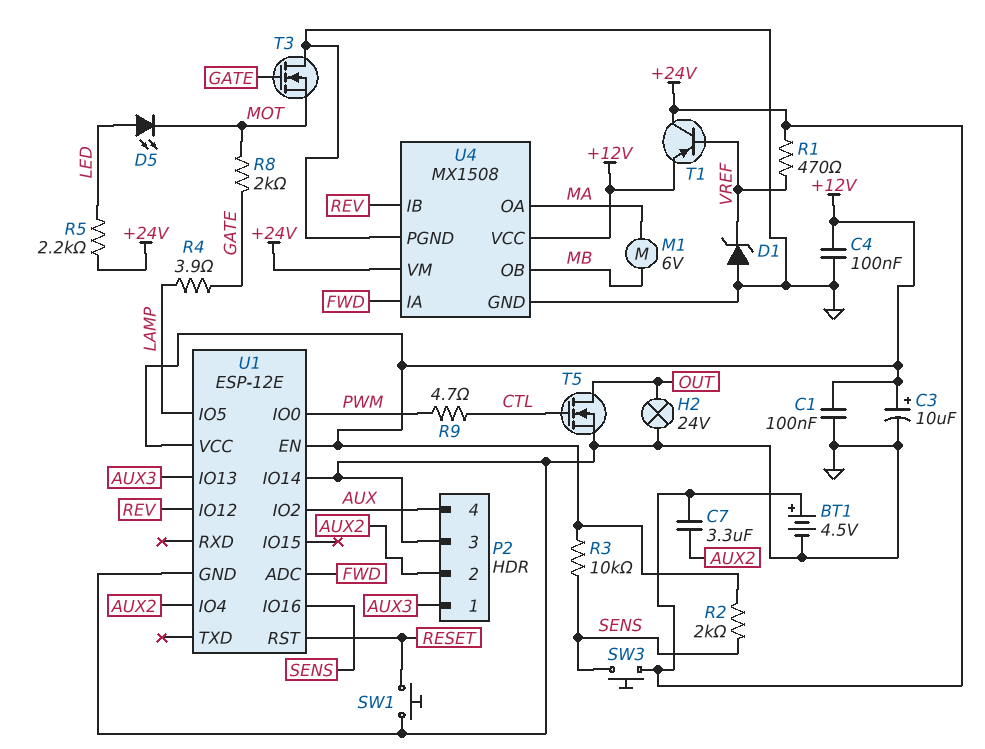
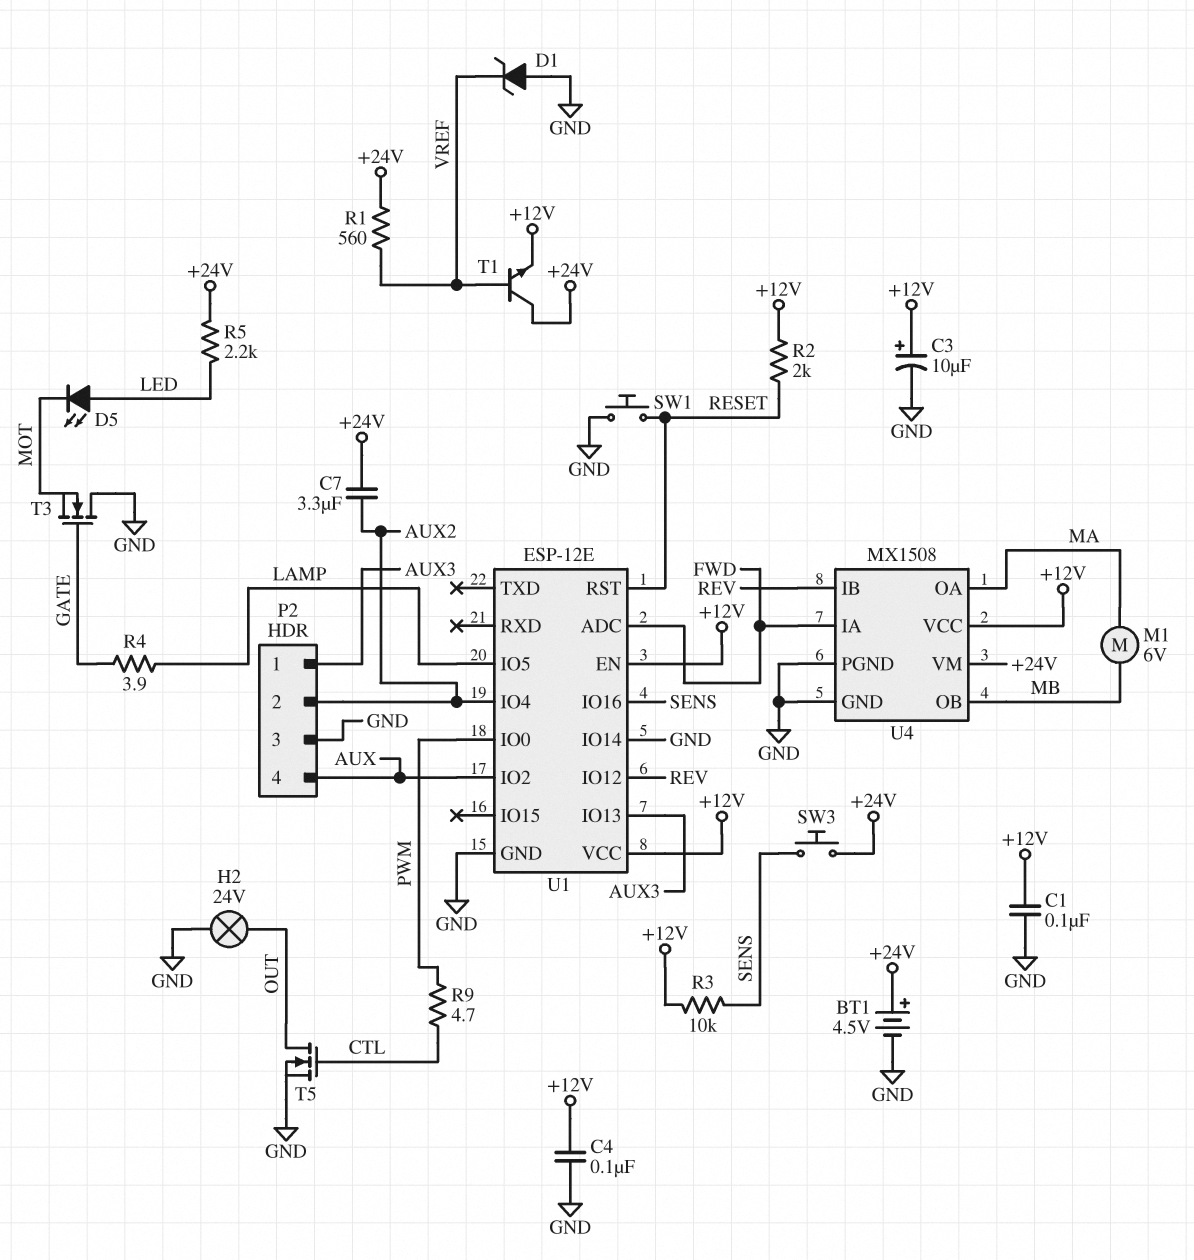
R1: 470 (+24V, VREF) -> 560 (+24V, VREF)
R2: 2k (+12V, SENS) -> 2k (+12V, RESET)
R8: 2k (GATE, MOT) -> none
T1: PNP (B VREF, C +24V, E +12V) -> NPN (B VREF, C +24V, E +12V)

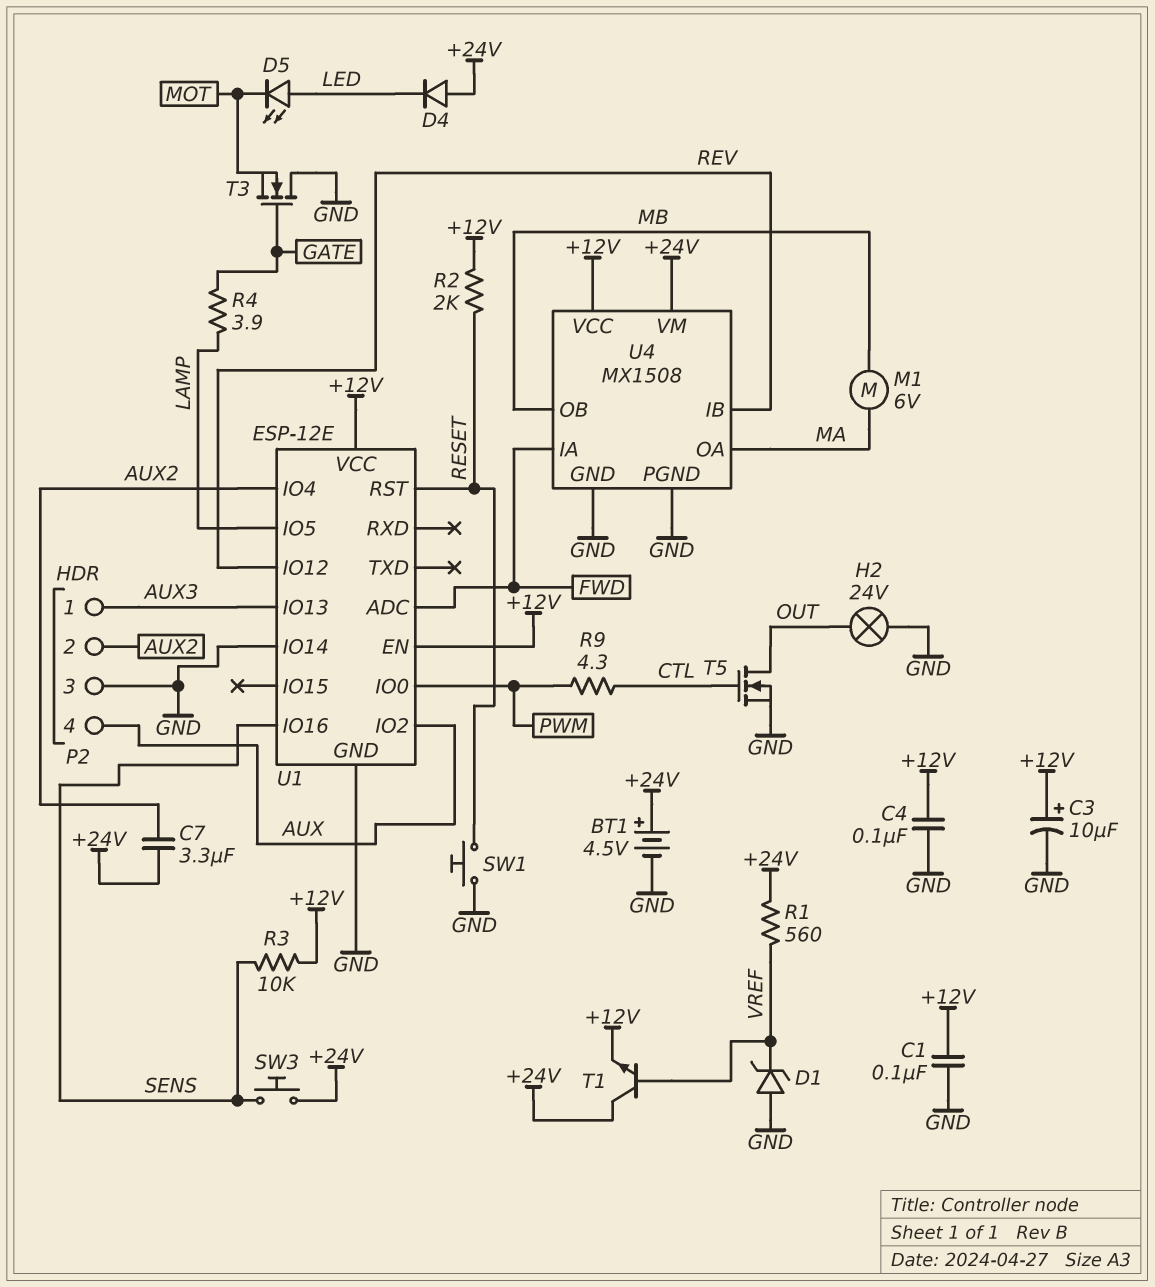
D4: none -> diode (A +24V, K LED)
R5: 2.2k (+24V, LED) -> none
R9: 4.7 (CTL, PWM) -> 4.3 (CTL, PWM)

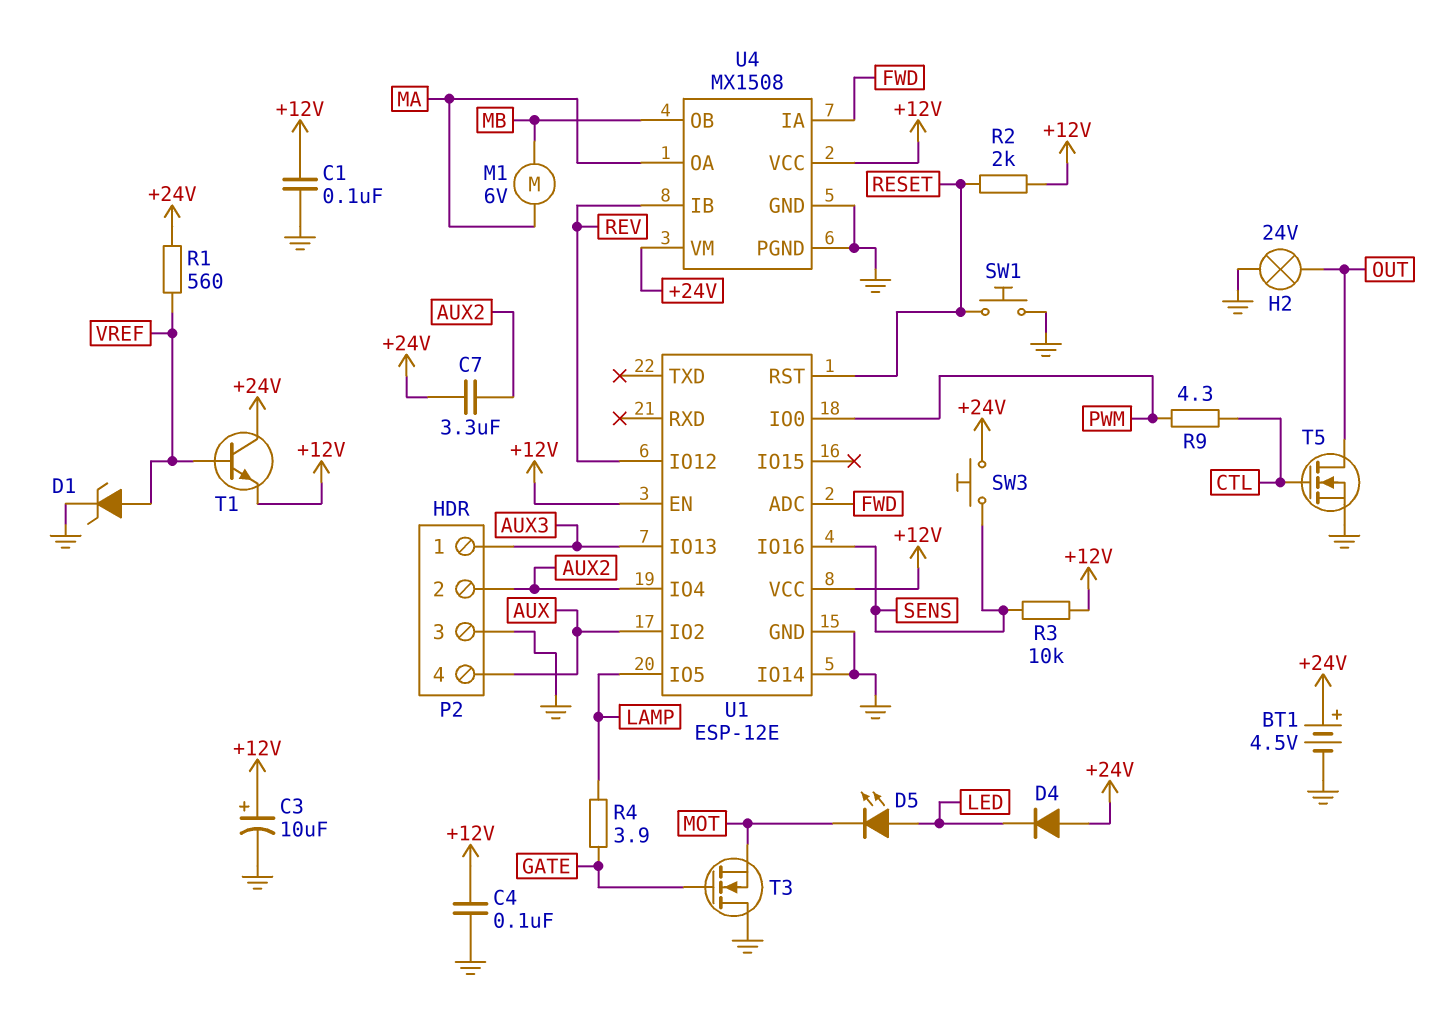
D1: zener (A GND, K VREF) -> zener (A VREF, K GND)

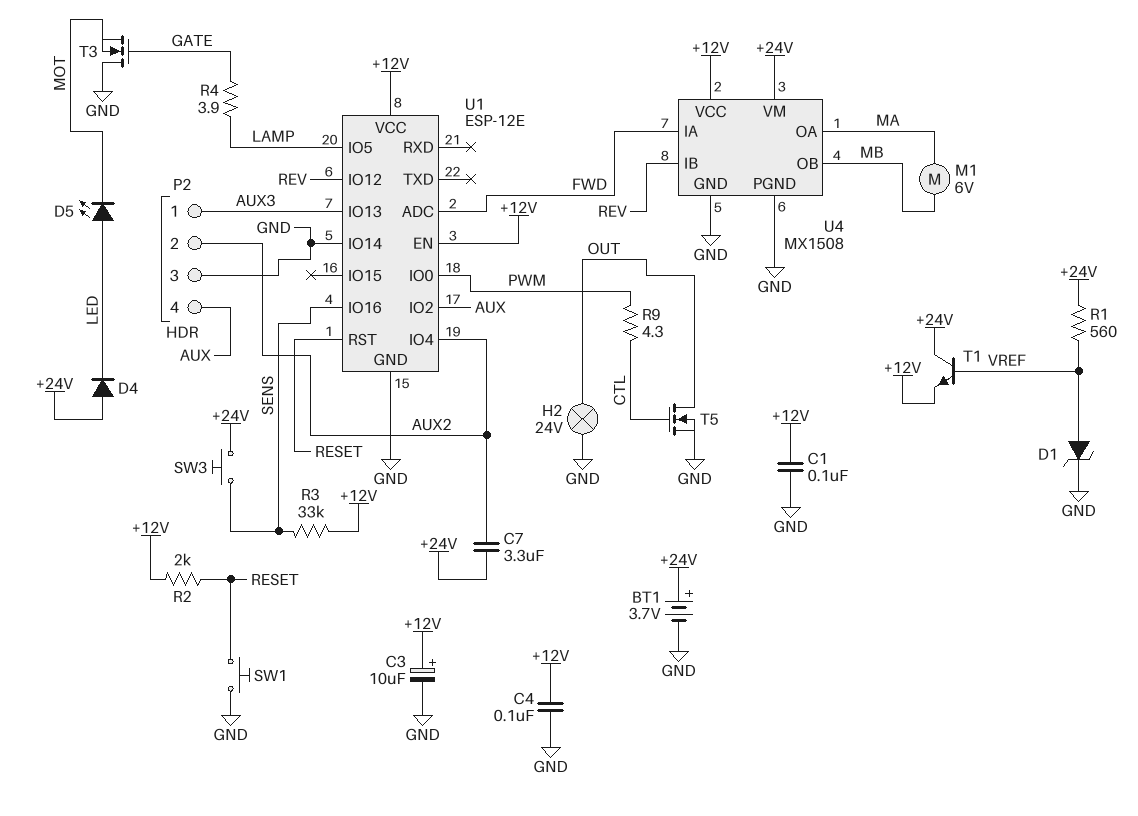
BT1: 4.5V (plus +24V, minus GND) -> 3.7V (plus +24V, minus GND)
R3: 10k (+12V, SENS) -> 33k (+12V, SENS)

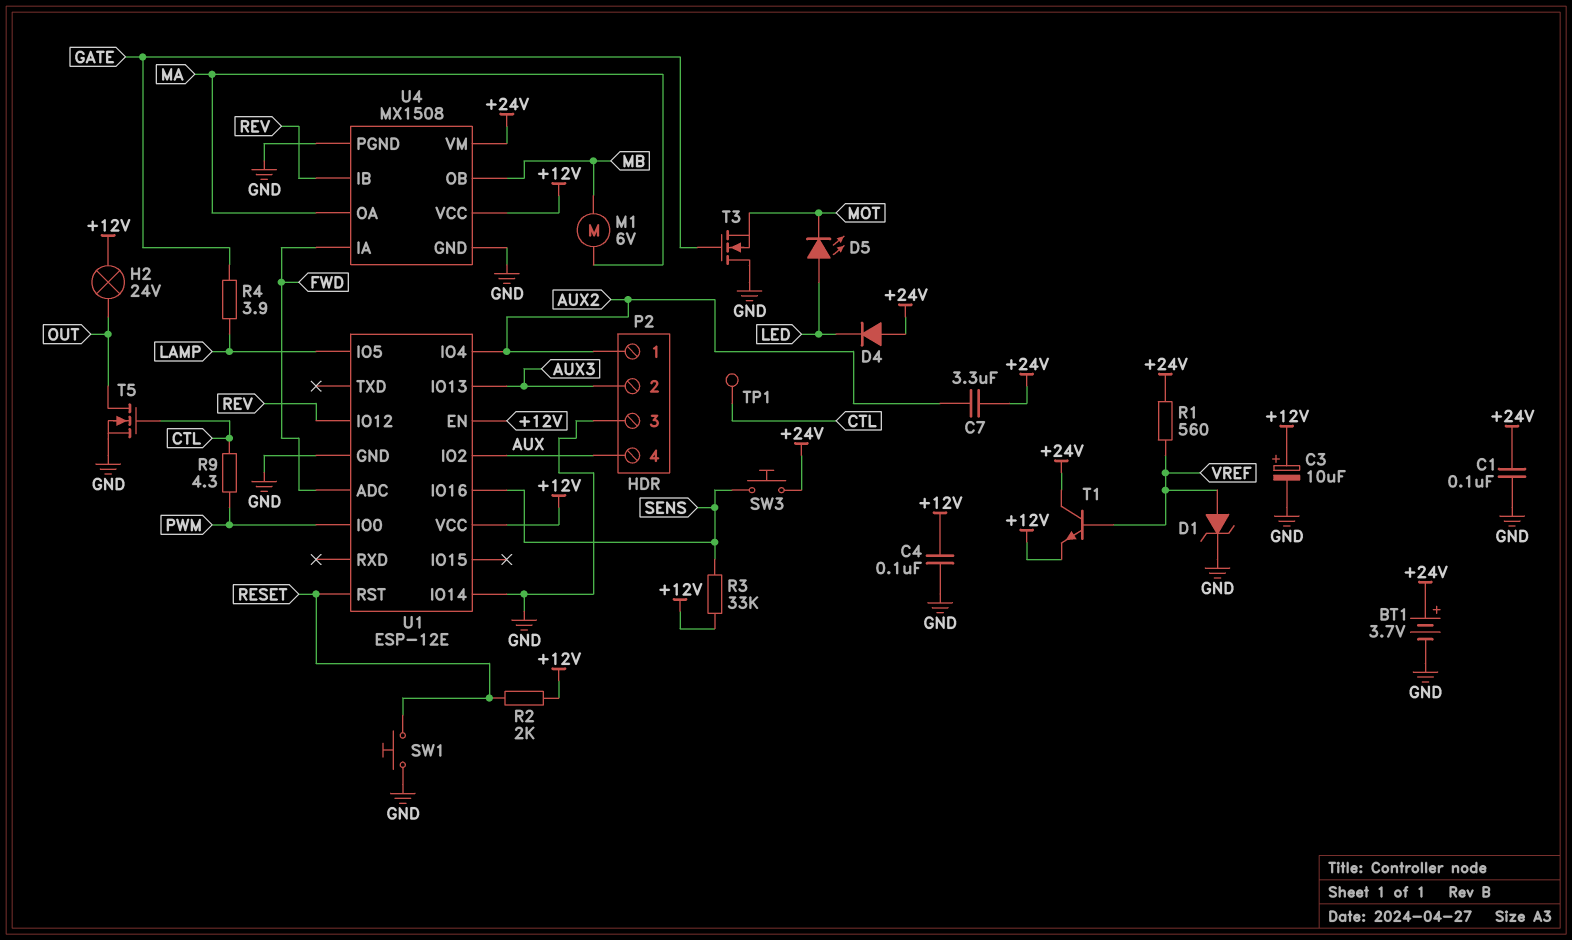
C1: 100nF (+12V, GND) -> 100nF (+24V, GND)
H2: lamp 24V (GND, OUT) -> lamp 24V (+12V, OUT)
P2 pin 1: AUX3 -> AUX2
P2 pin 2: AUX2 -> AUX3
TP1: none -> test point (CTL)

